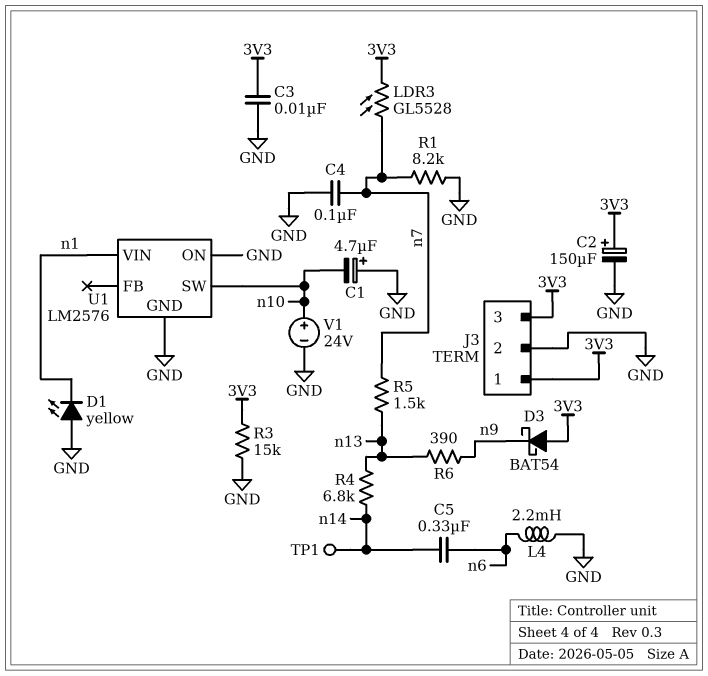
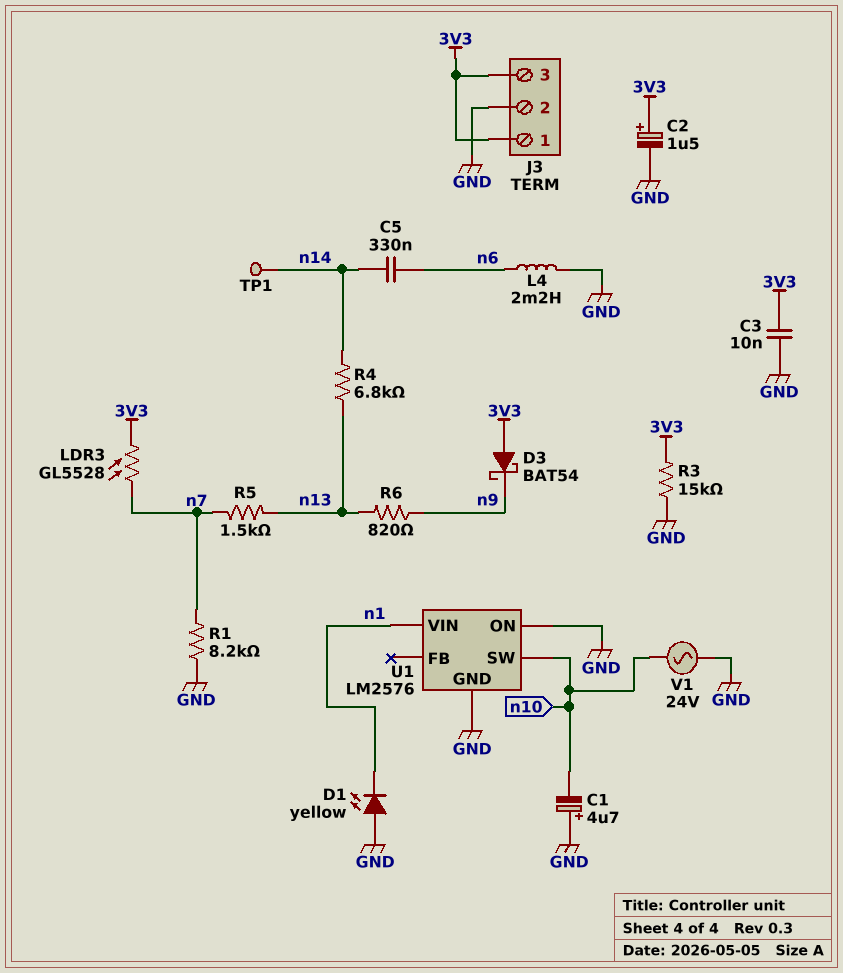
C2: 150uF (plus 3V3, minus GND) -> 1.5uF (plus 3V3, minus GND)
C4: 100nF (GND, n7) -> none
R6: 390 (n9, n13) -> 820 (n9, n13)
V1: 24V (plus n10, minus GND) -> AC 24V (GND, n10)

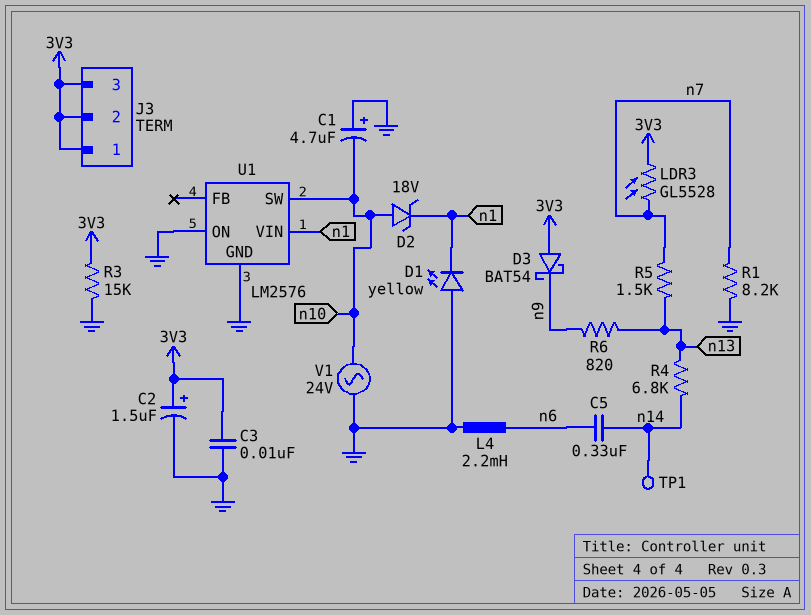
D2: none -> zener 18V (A n10, K n1)
J3 pin 2: GND -> 3V3

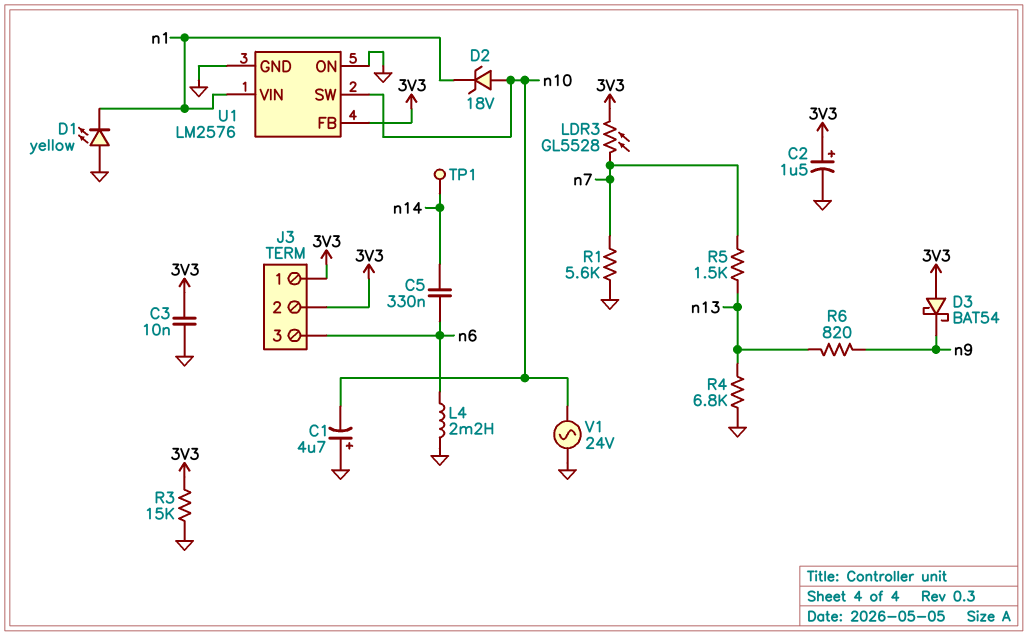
J3 pin 3: 3V3 -> n6
R1: 8.2k (GND, n7) -> 5.6k (GND, n7)
R4: 6.8k (n13, n14) -> 6.8k (GND, n13)
U1 pin FB: none -> 3V3

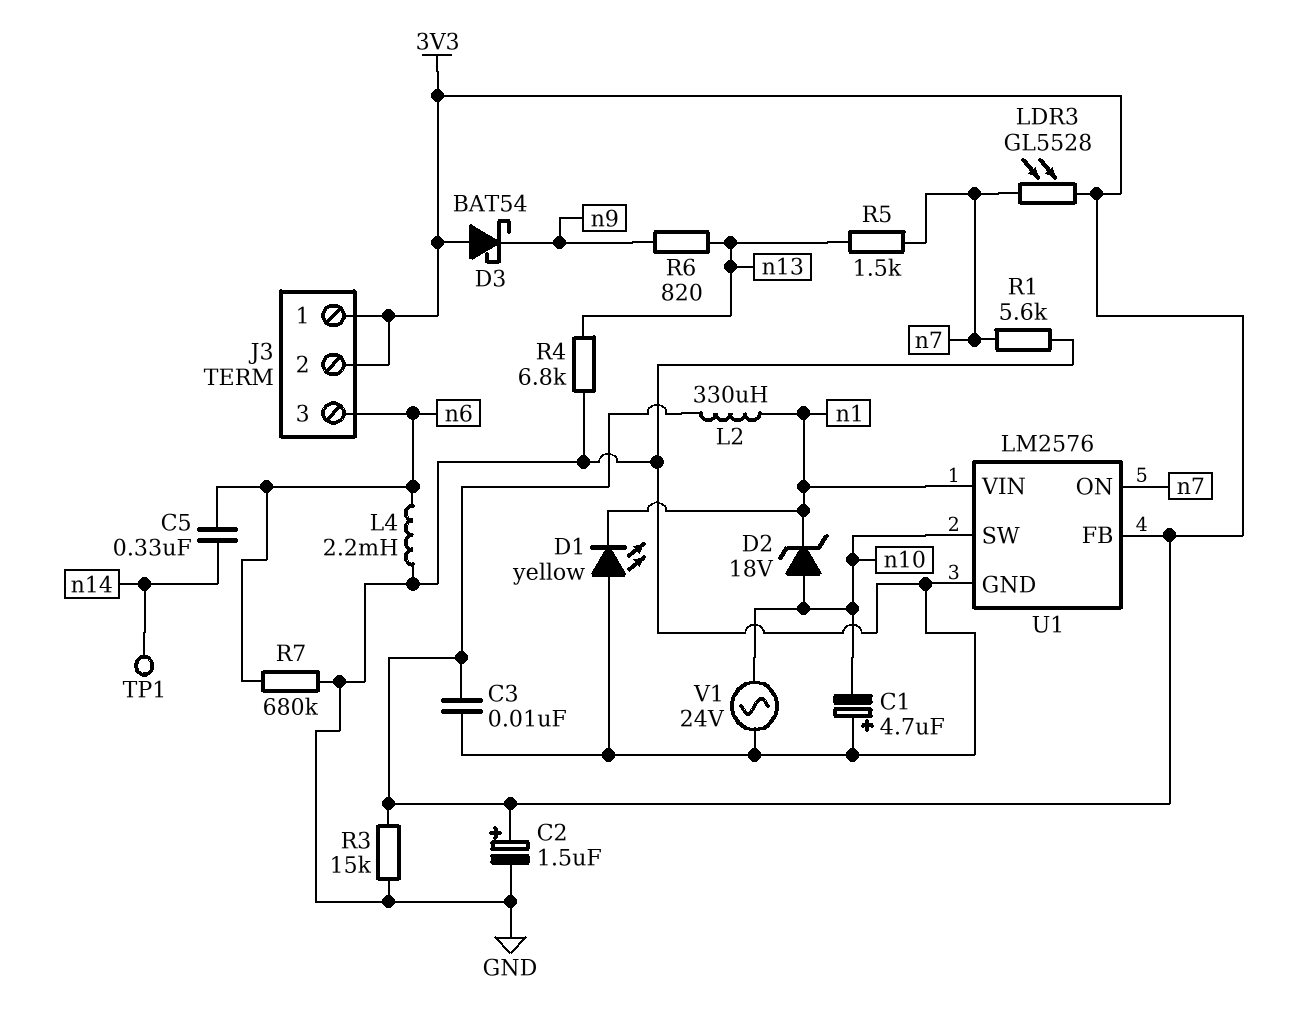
L2: none -> 330uH (3V3, n1)
R7: none -> 680k (GND, n6)
U1 pin ON: GND -> n7

